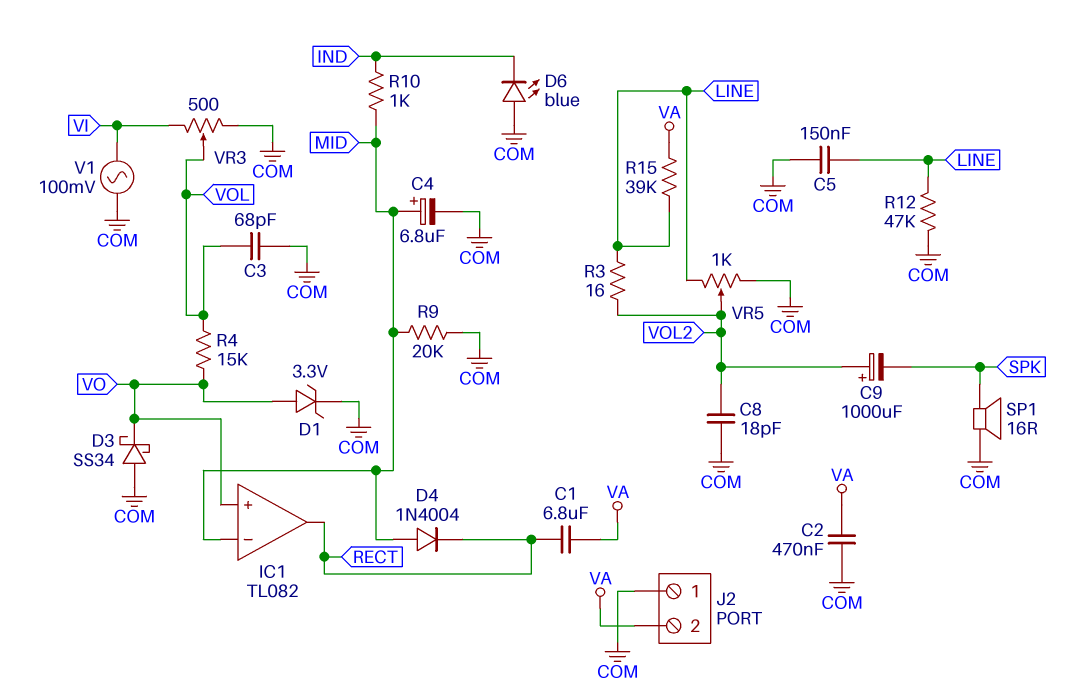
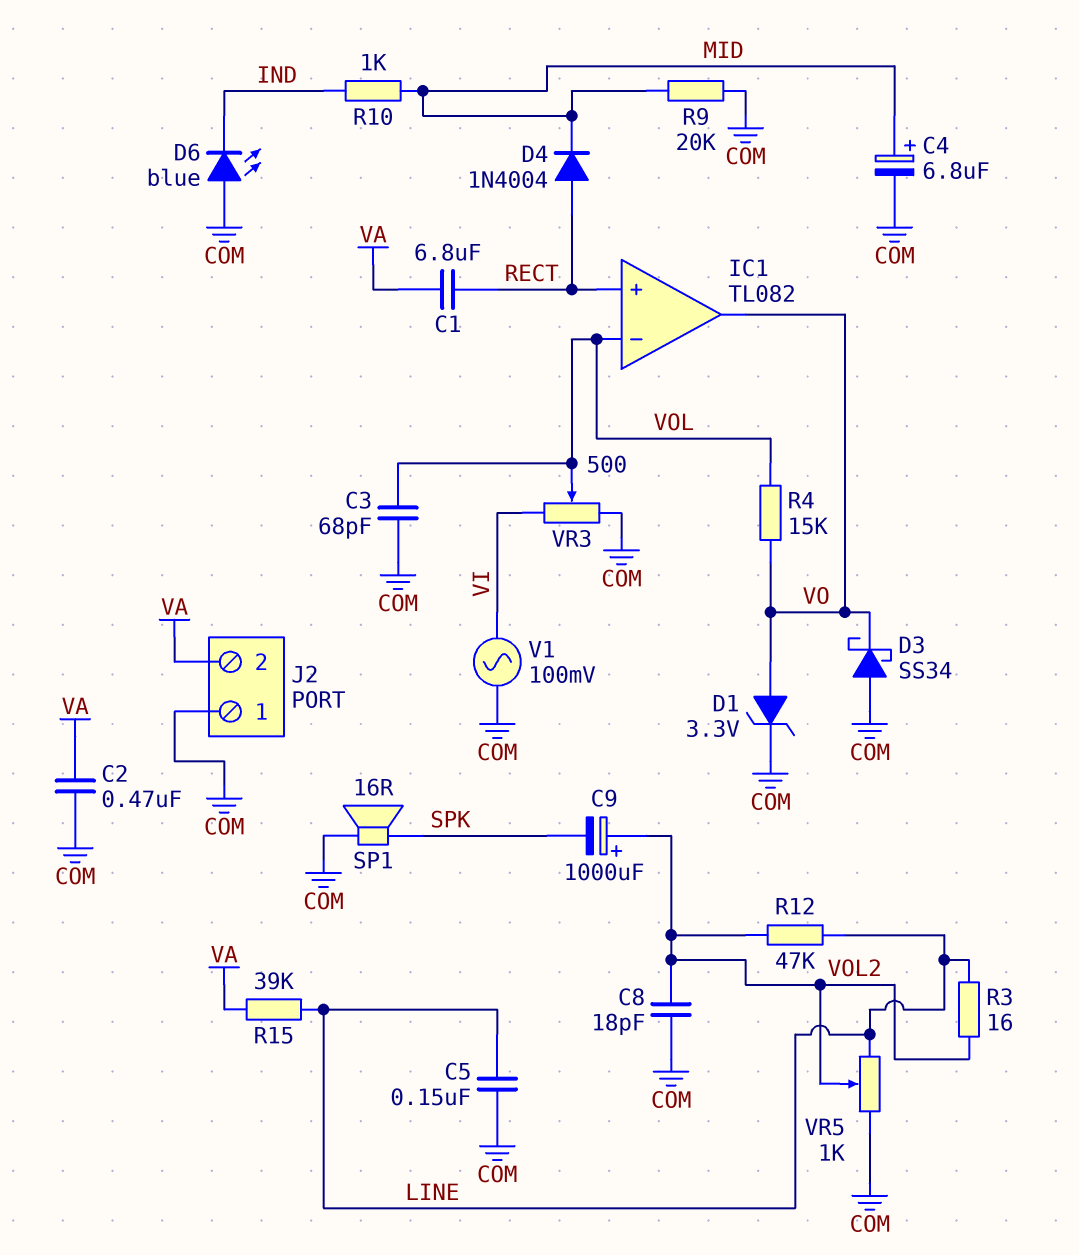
D4: diode 1N4004 (A MID, K RECT) -> diode 1N4004 (A RECT, K MID)
IC1 pin in+: VO -> RECT
IC1 pin in-: MID -> VOL
IC1 pin out: RECT -> VO
R12: 47k (COM, LINE) -> 47k (LINE, VOL2)

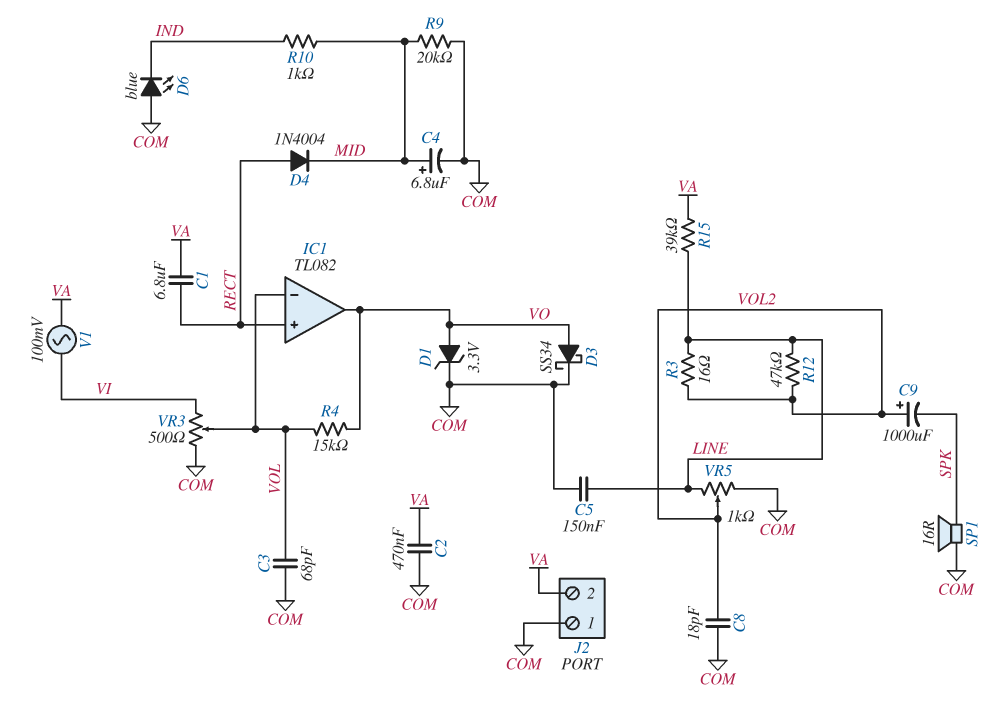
D3: schottky SS34 (A COM, K VO) -> schottky SS34 (A VO, K COM)
V1: AC 100mV (COM, VI) -> AC 100mV (VA, VI)

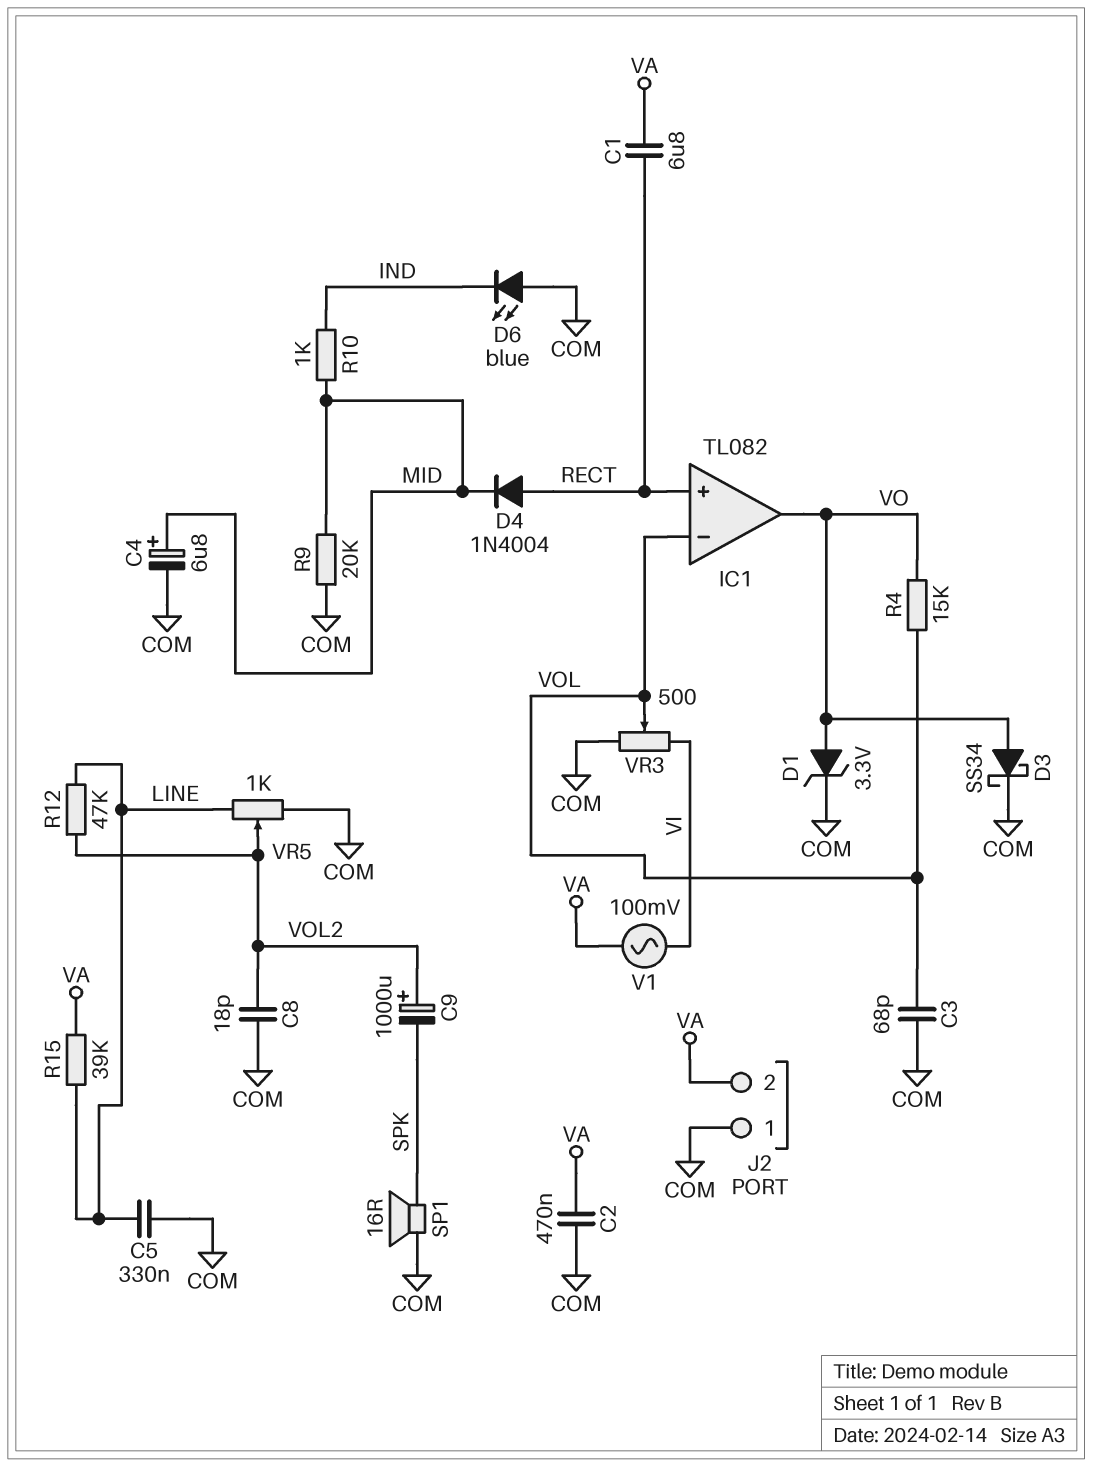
C5: 150nF (COM, LINE) -> 330nF (COM, LINE)
R3: 16 (LINE, VOL2) -> none

